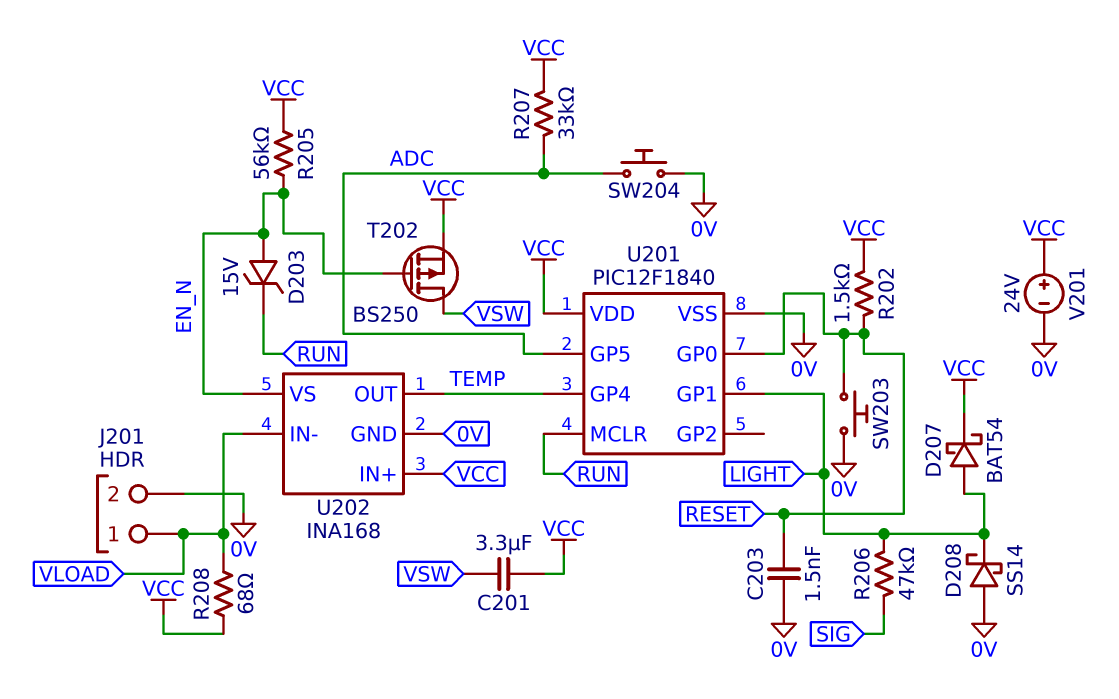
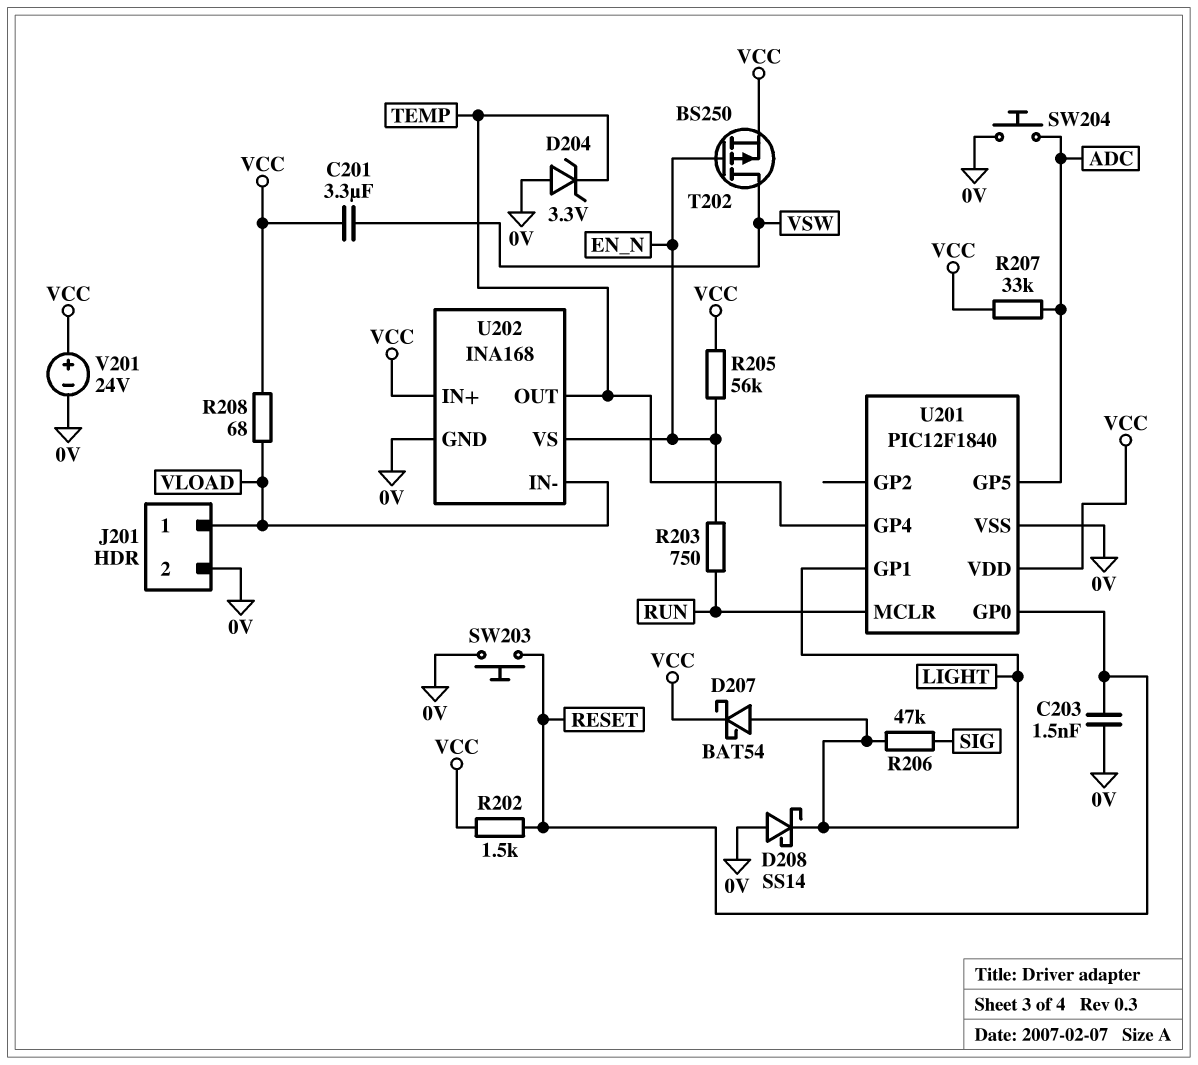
D203: zener 15V (A EN_N, K RUN) -> none
D204: none -> zener 3.3V (A 0V, K TEMP)
R203: none -> 750 (EN_N, RUN)

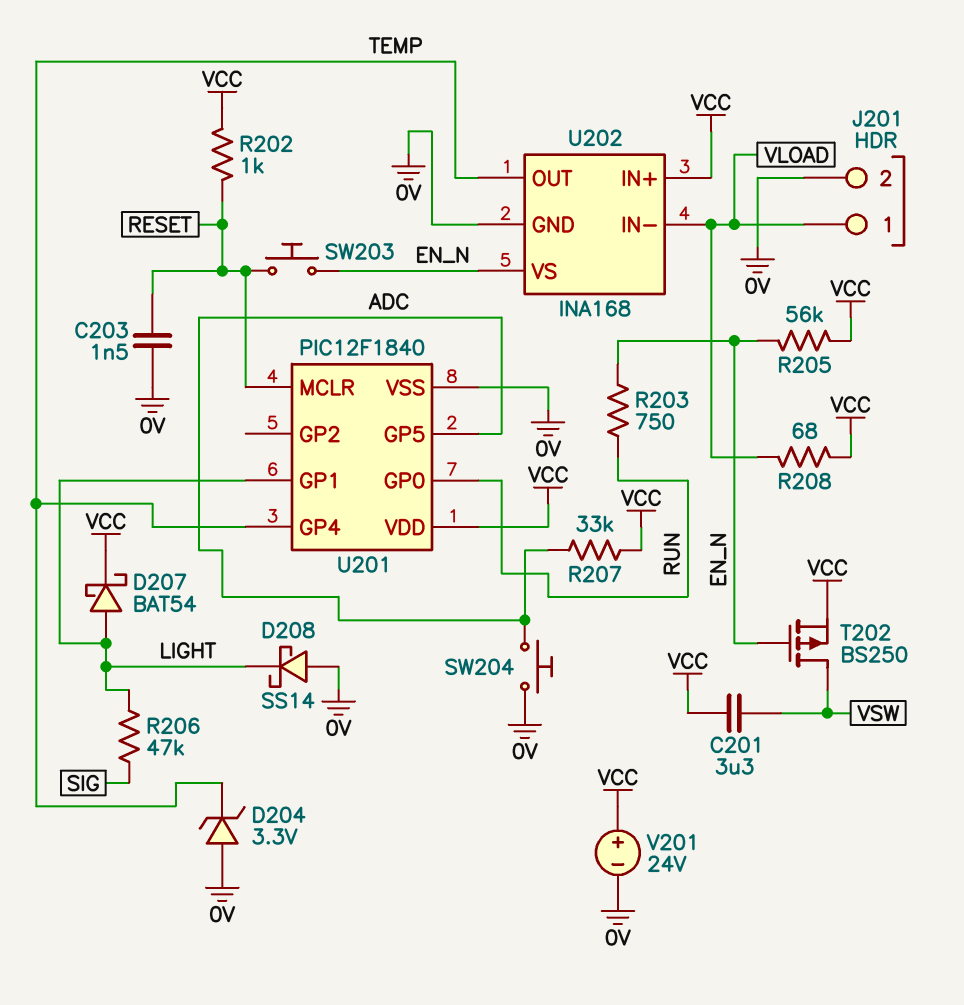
R202: 1.5k (RESET, VCC) -> 1k (RESET, VCC)
SW203: button (0V, RESET) -> button (EN_N, RESET)
U201 pin GP0: RESET -> RUN
U201 pin MCLR: RUN -> RESET

